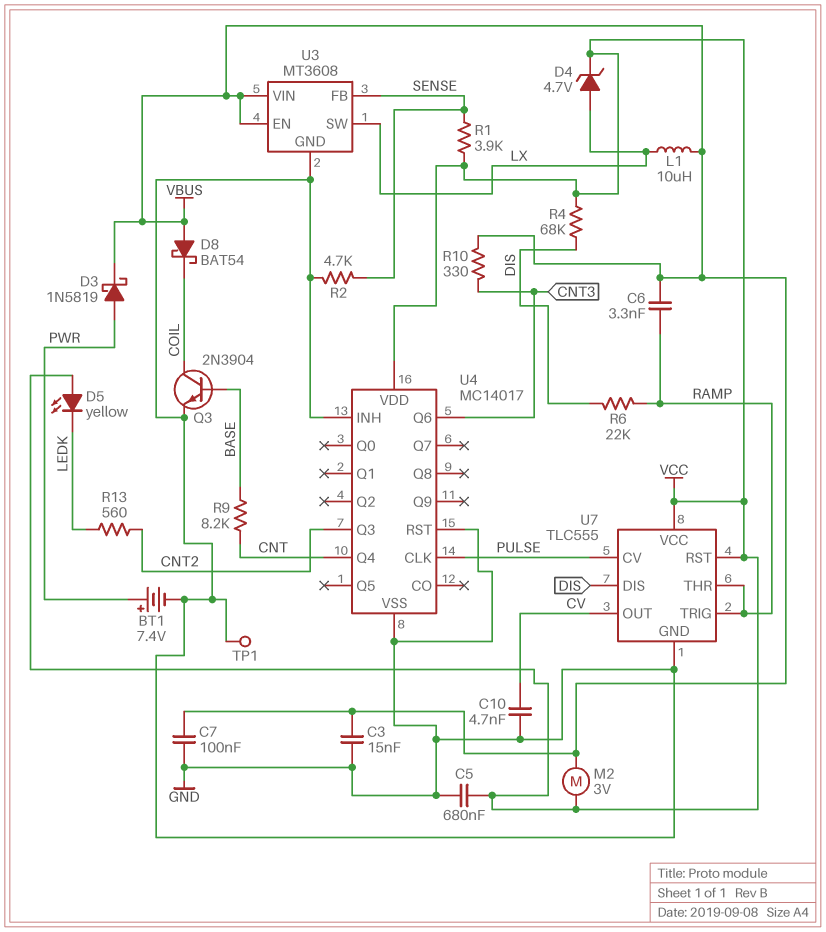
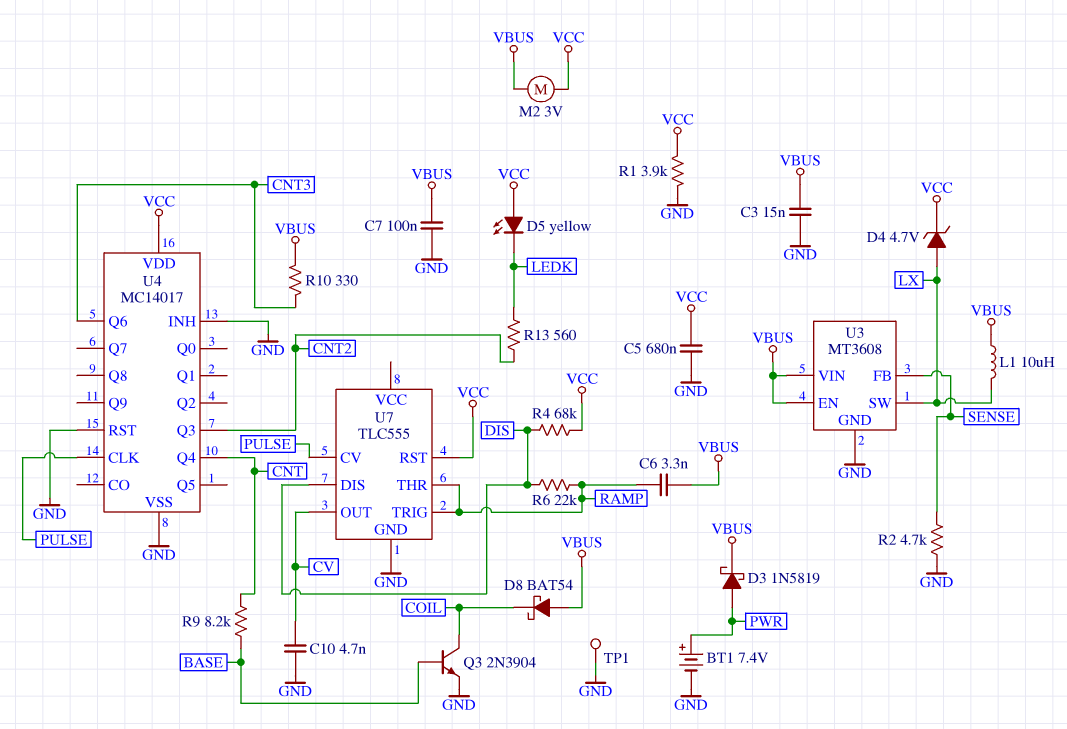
R1: 3.9k (SENSE, VCC) -> 3.9k (GND, VCC)
U7 pin VCC: VCC -> none

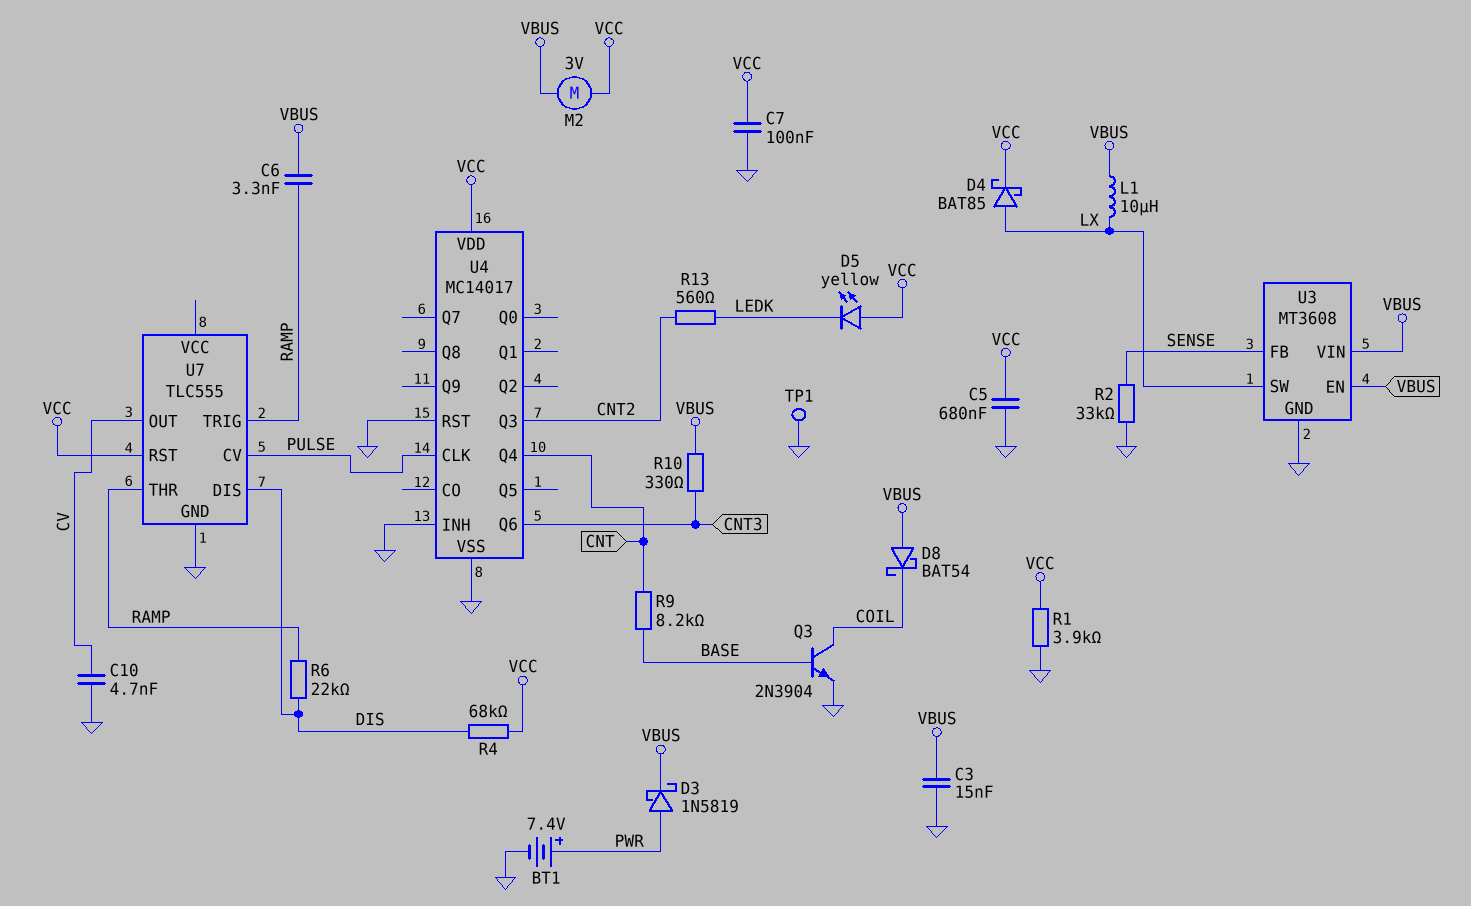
C7: 100nF (GND, VBUS) -> 100nF (GND, VCC)
D4: zener 4.7V (A LX, K VCC) -> schottky BAT85 (A LX, K VCC)
R2: 4.7k (GND, SENSE) -> 33k (GND, SENSE)

